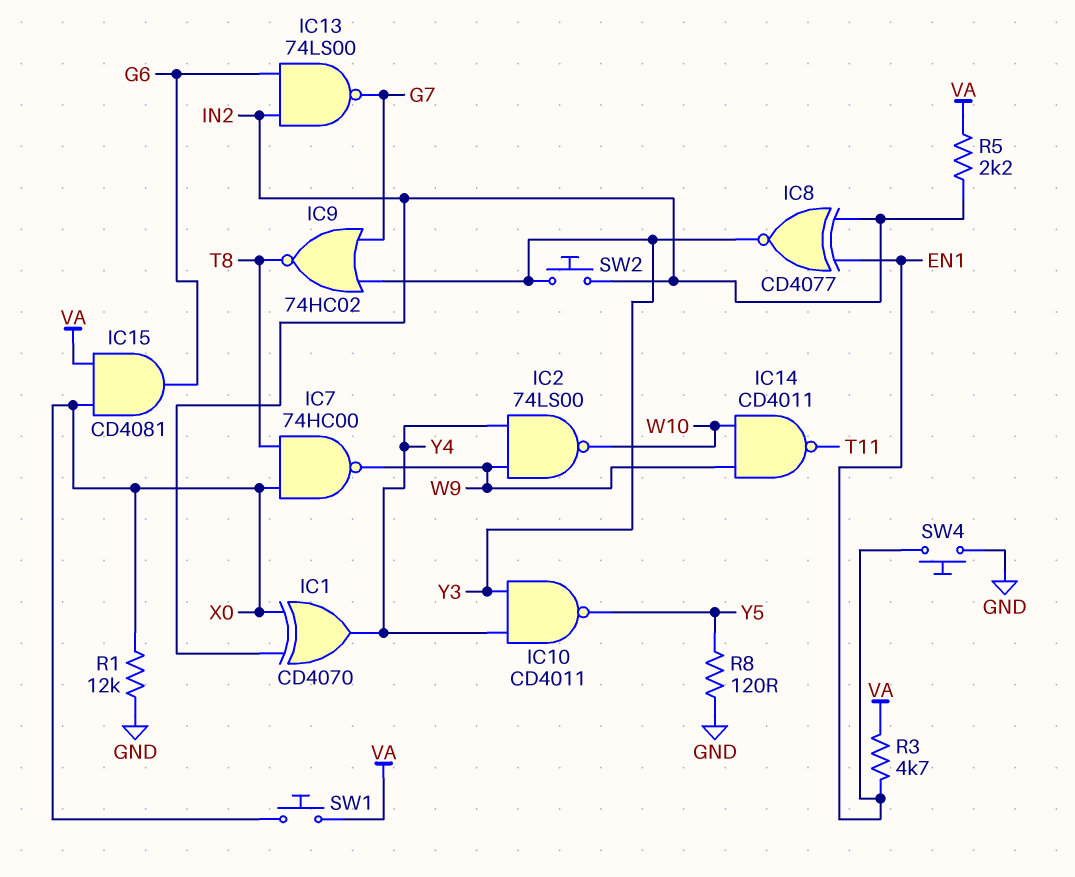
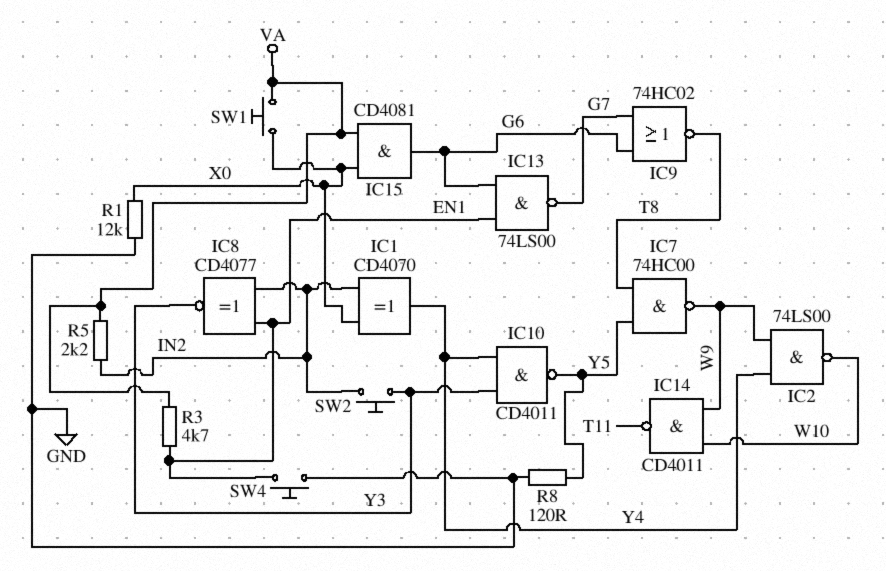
IC7: NAND 74HC00 (in T8, in X0, out W9) -> NAND 74HC00 (in T8, in Y5, out W9)
IC9: NOR 74HC02 (in G7, in Y3, out T8) -> NOR 74HC02 (in G6, in G7, out T8)
IC13: NAND 74LS00 (in G6, in IN2, out G7) -> NAND 74LS00 (in EN1, in G6, out G7)

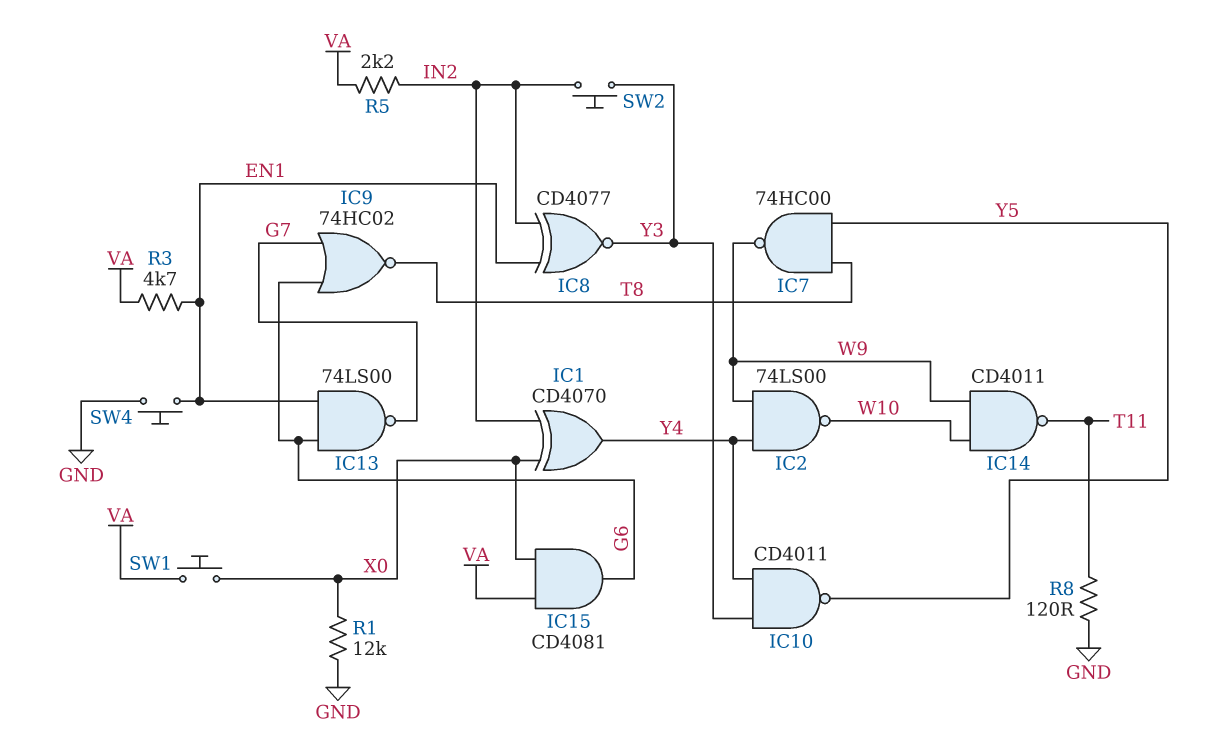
R8: 120 (GND, Y5) -> 120 (GND, T11)

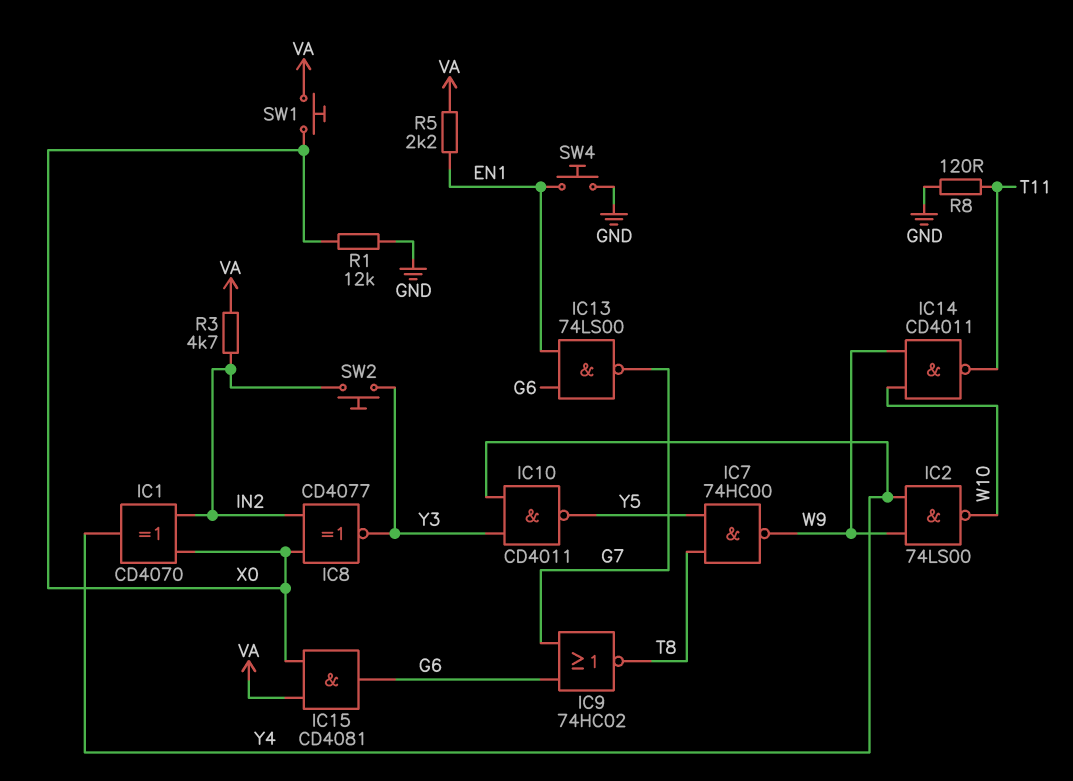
IC8: XNOR CD4077 (in EN1, in IN2, out Y3) -> XNOR CD4077 (in IN2, in X0, out Y3)
R3: 4.7k (EN1, VA) -> 4.7k (IN2, VA)
R5: 2.2k (IN2, VA) -> 2.2k (EN1, VA)

